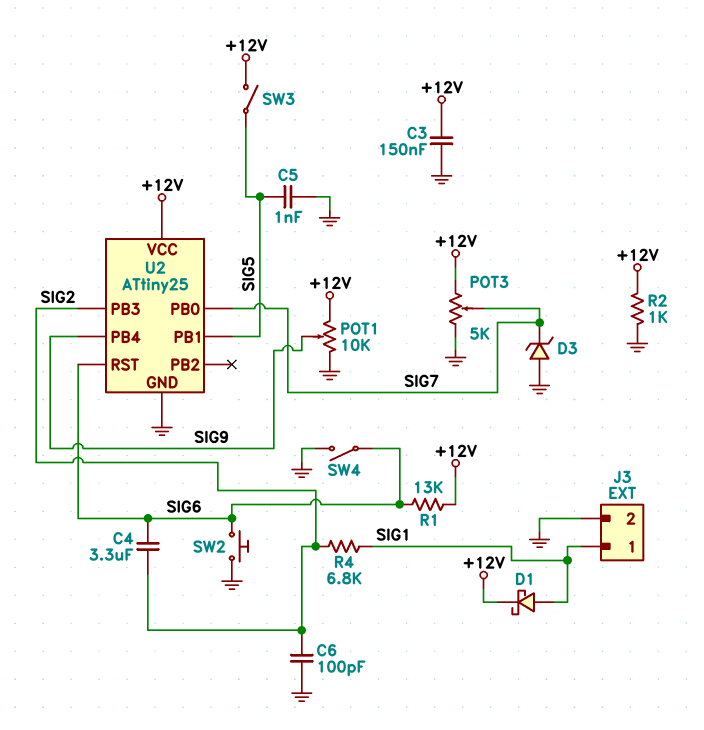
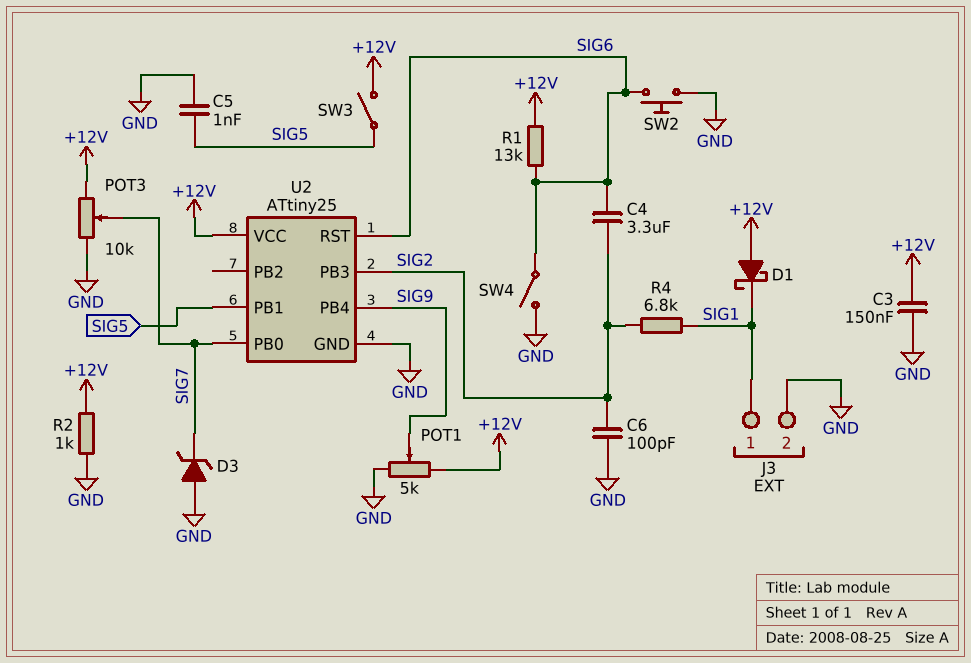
D1: schottky (A SIG1, K +12V) -> schottky (A +12V, K SIG1)
POT1: 10k (+12V, GND, wiper SIG9) -> 5k (+12V, GND, wiper SIG9)
POT3: 5k (+12V, GND, wiper SIG7) -> 10k (+12V, GND, wiper SIG7)

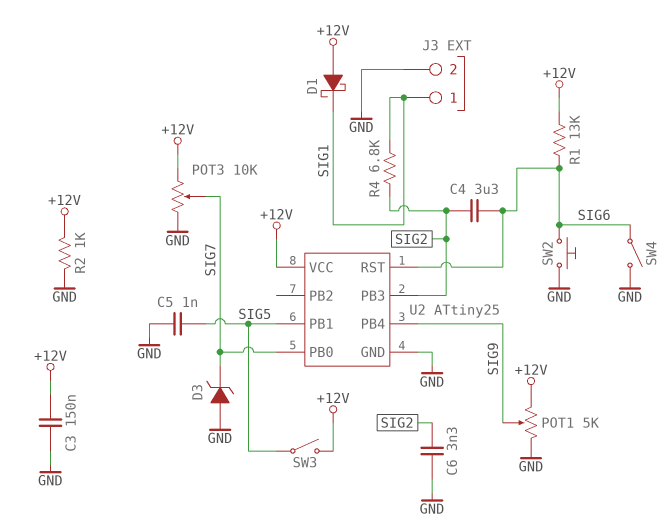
C6: 100pF (GND, SIG2) -> 3.3nF (GND, SIG2)

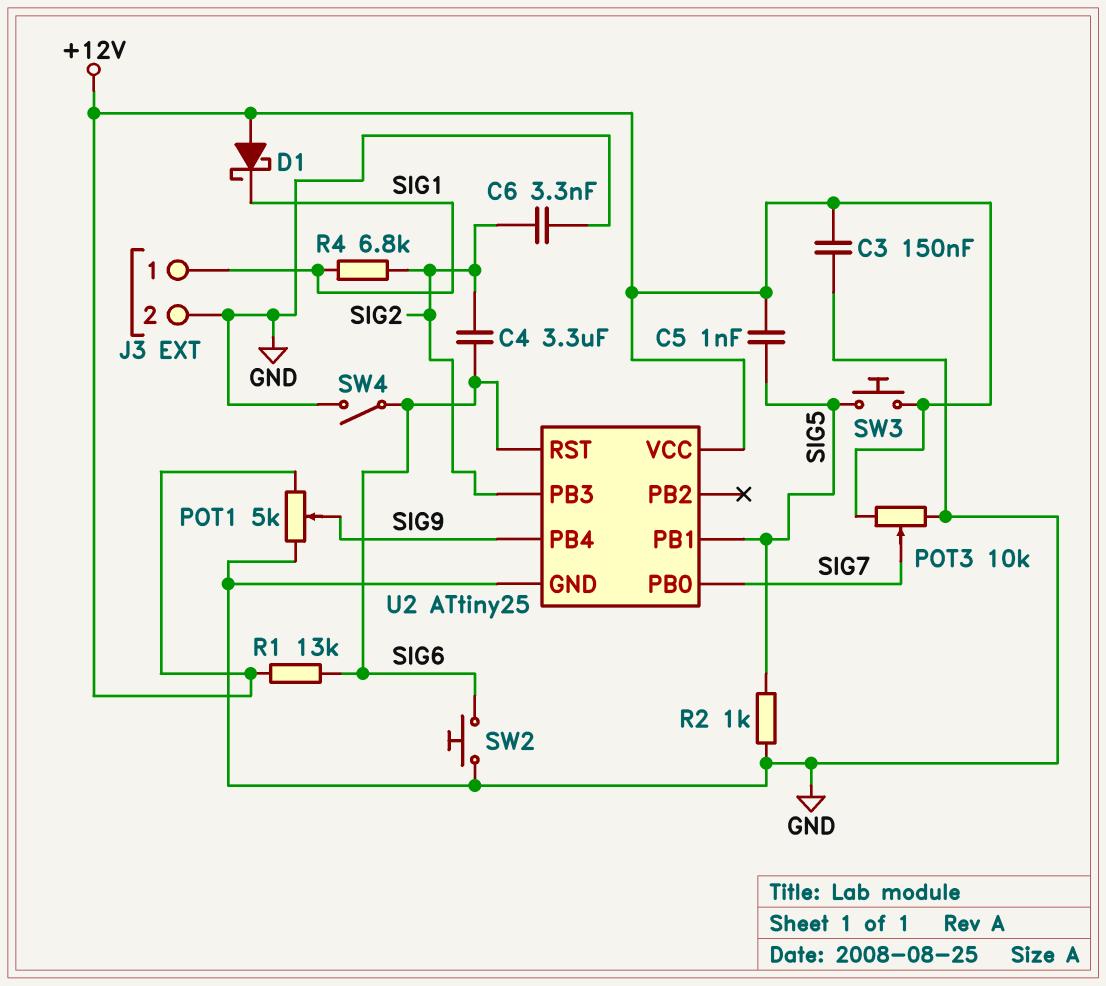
C5: 1nF (GND, SIG5) -> 1nF (+12V, SIG5)
D3: zener (A GND, K SIG7) -> none
R2: 1k (+12V, GND) -> 1k (GND, SIG5)
SW3: switch (+12V, SIG5) -> button (+12V, SIG5)

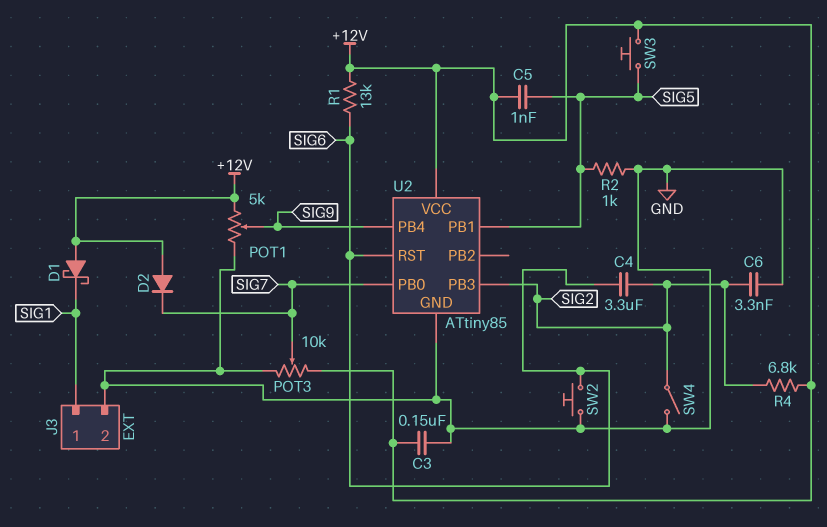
D2: none -> diode (A +12V, K SIG7)
R4: 6.8k (SIG1, SIG2) -> 6.8k (+12V, SIG2)
SW4: switch (GND, SIG6) -> switch (GND, SIG2)
U2: ATtiny25 -> ATtiny85

